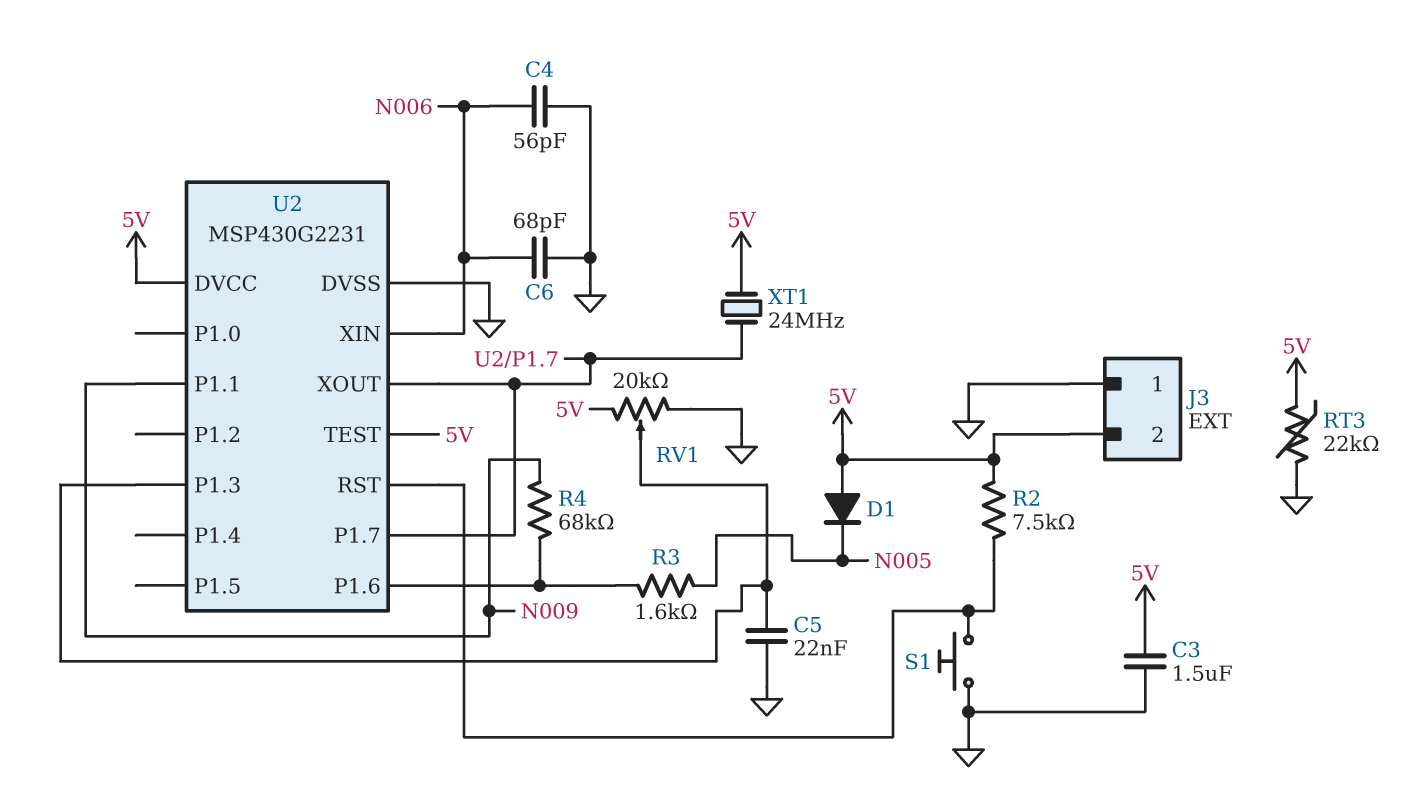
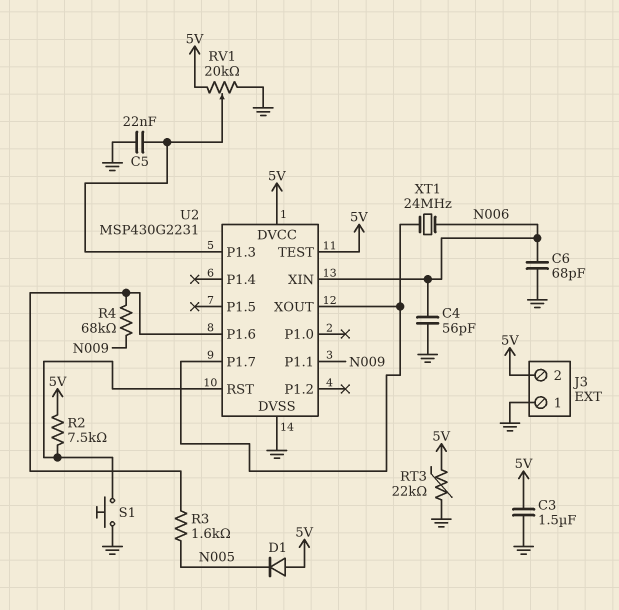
XT1: 24MHz (5V, U2/P1.7) -> 24MHz (N006, U2/P1.7)

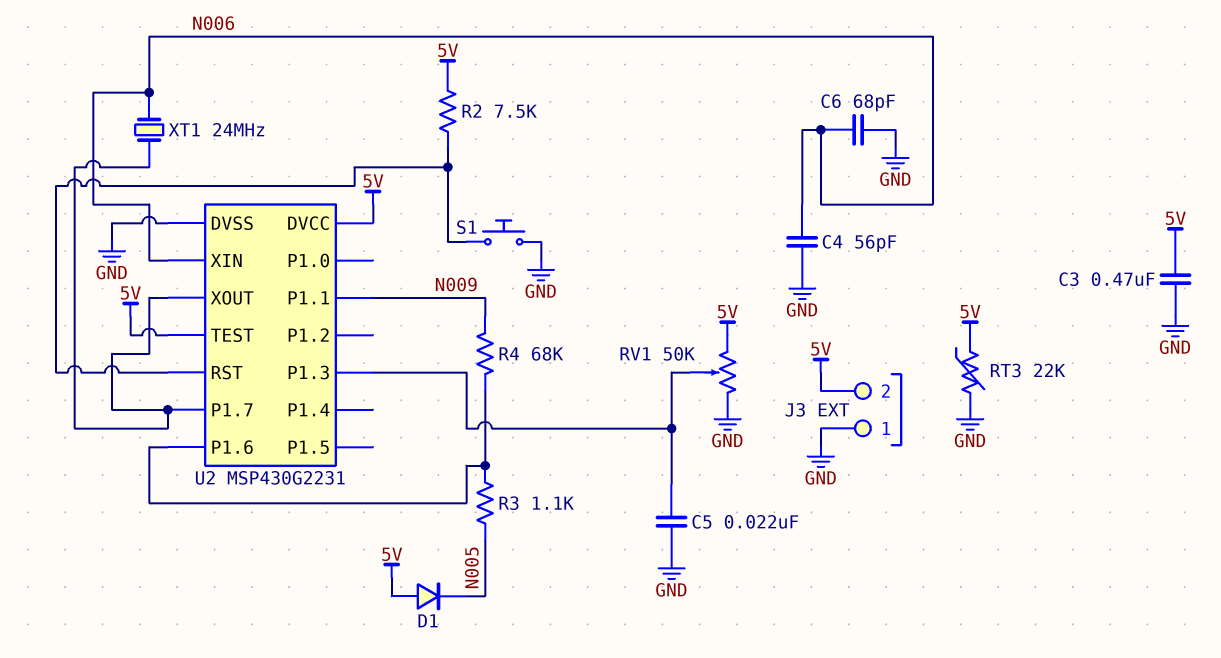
C3: 1.5uF (5V, GND) -> 470nF (5V, GND)
R3: 1.6k (N005, U2/P1.6) -> 1.1k (N005, U2/P1.6)
RV1: 20k (5V, GND, wiper U2/P1.3) -> 50k (5V, GND, wiper U2/P1.3)

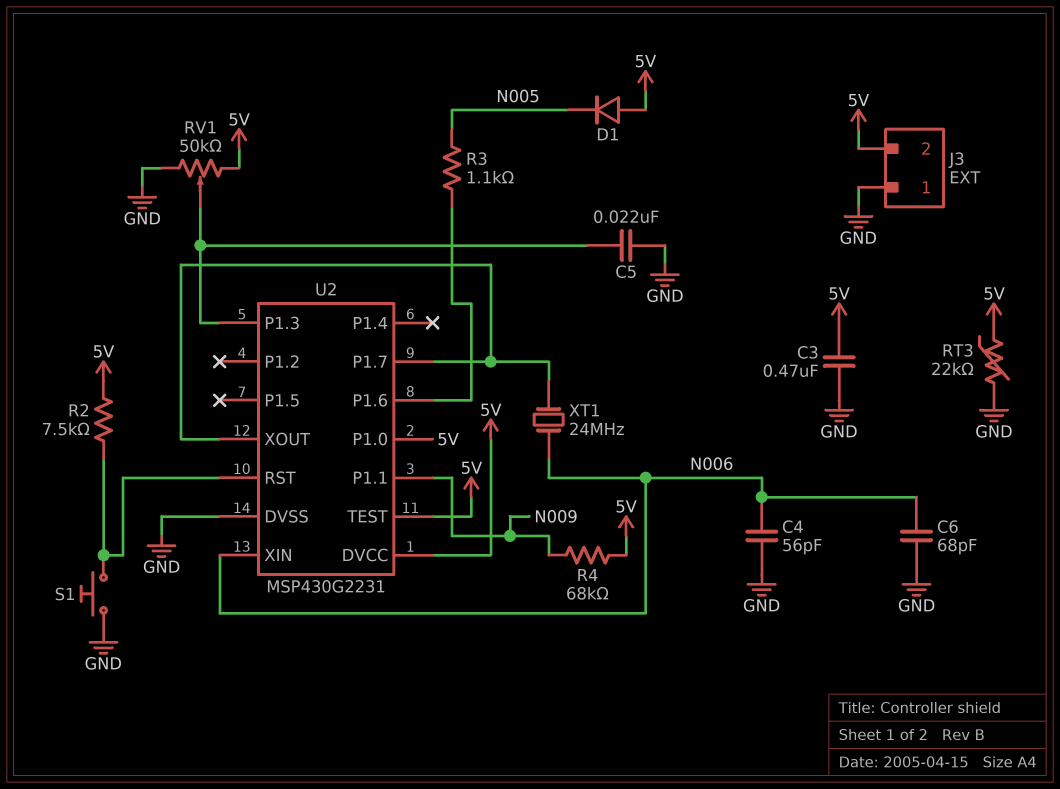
R4: 68k (N009, U2/P1.6) -> 68k (5V, N009)
U2 pin P1.0: none -> 5V

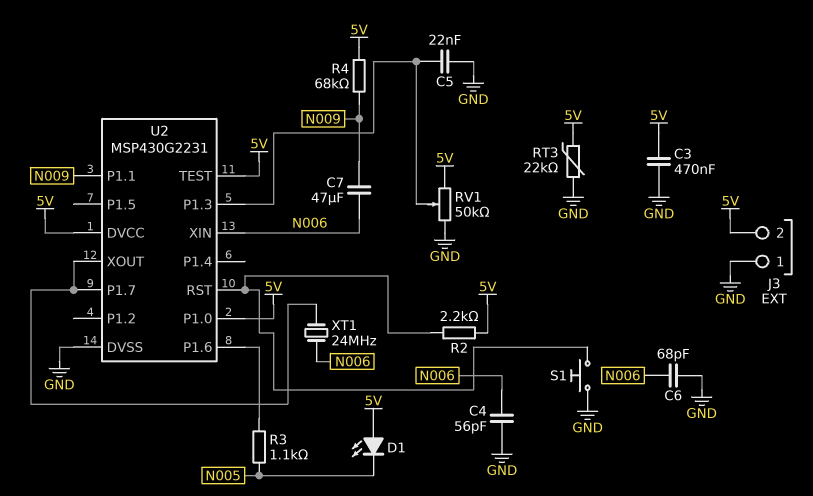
C7: none -> 47uF (N006, N009)
D1: diode (A 5V, K N005) -> LED (A 5V, K N005)
R2: 7.5k (5V, U2/RST) -> 2.2k (5V, U2/RST)

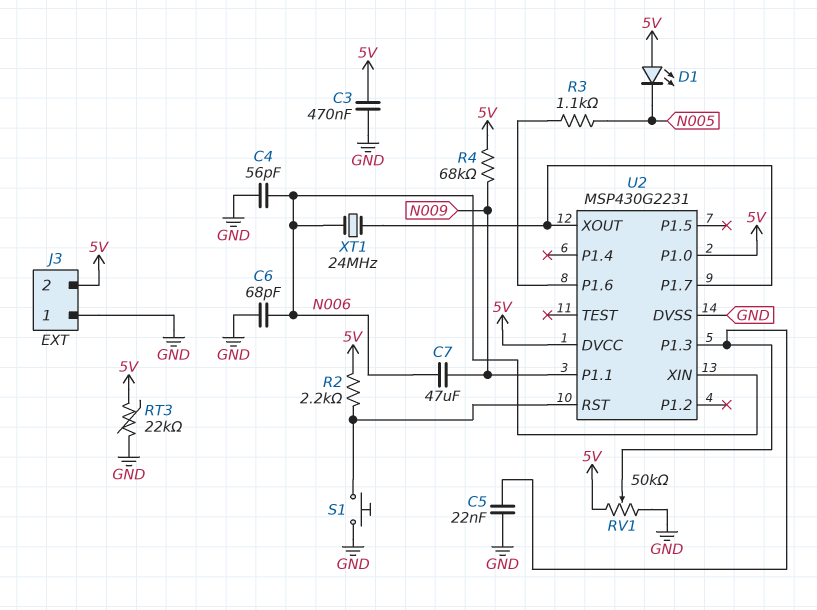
U2 pin TEST: 5V -> none

